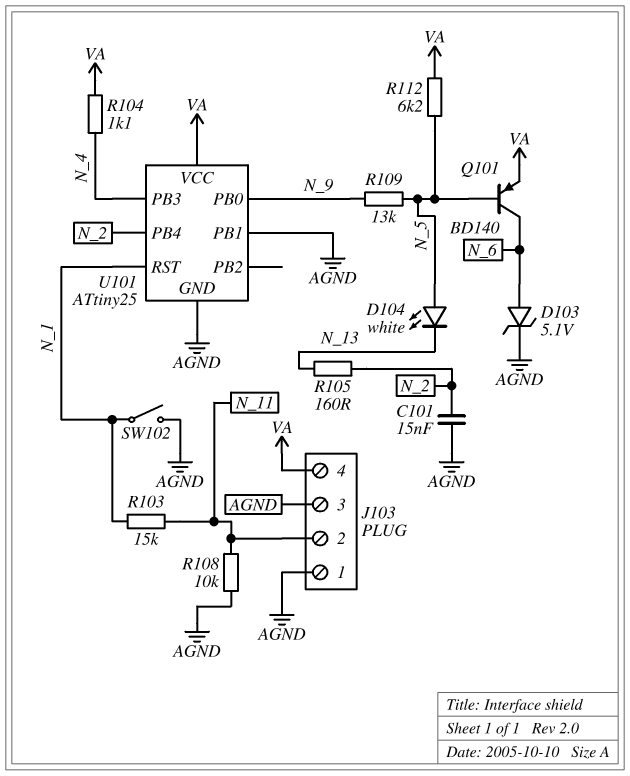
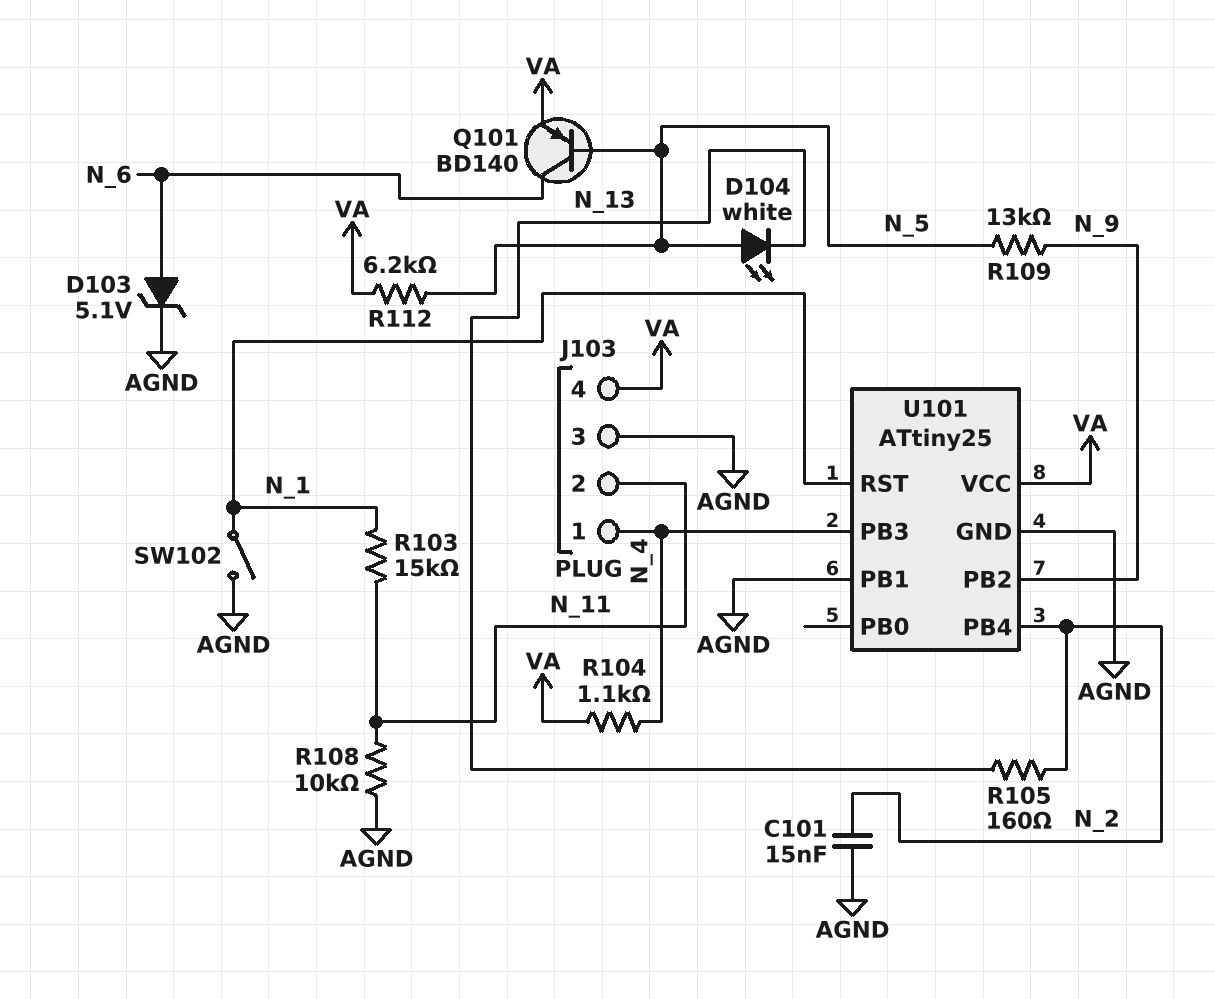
J103 pin 1: AGND -> N_4
U101 pin PB0: N_9 -> none
U101 pin PB2: none -> N_9

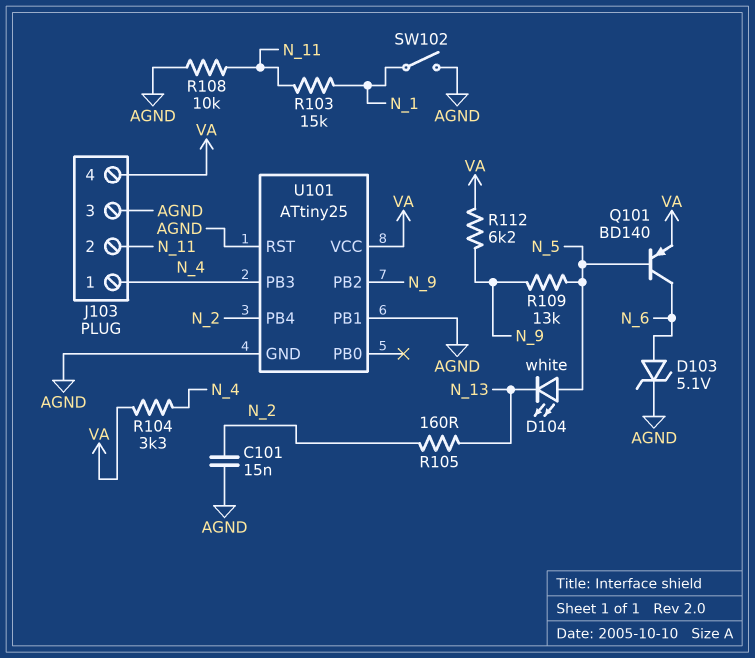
R104: 1.1k (N_4, VA) -> 3.3k (N_4, VA)
R112: 6.2k (N_5, VA) -> 6.2k (N_9, VA)
U101 pin RST: N_1 -> AGND

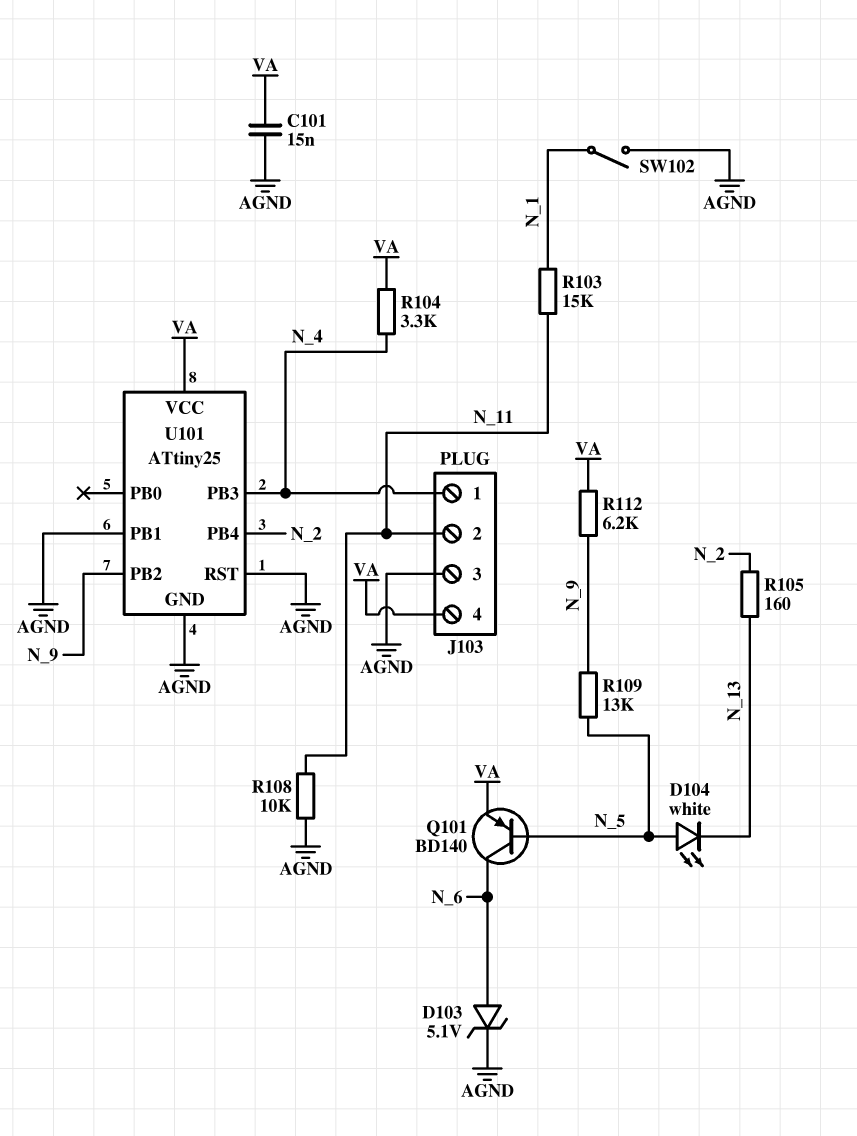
C101: 15nF (AGND, N_2) -> 15nF (AGND, VA)

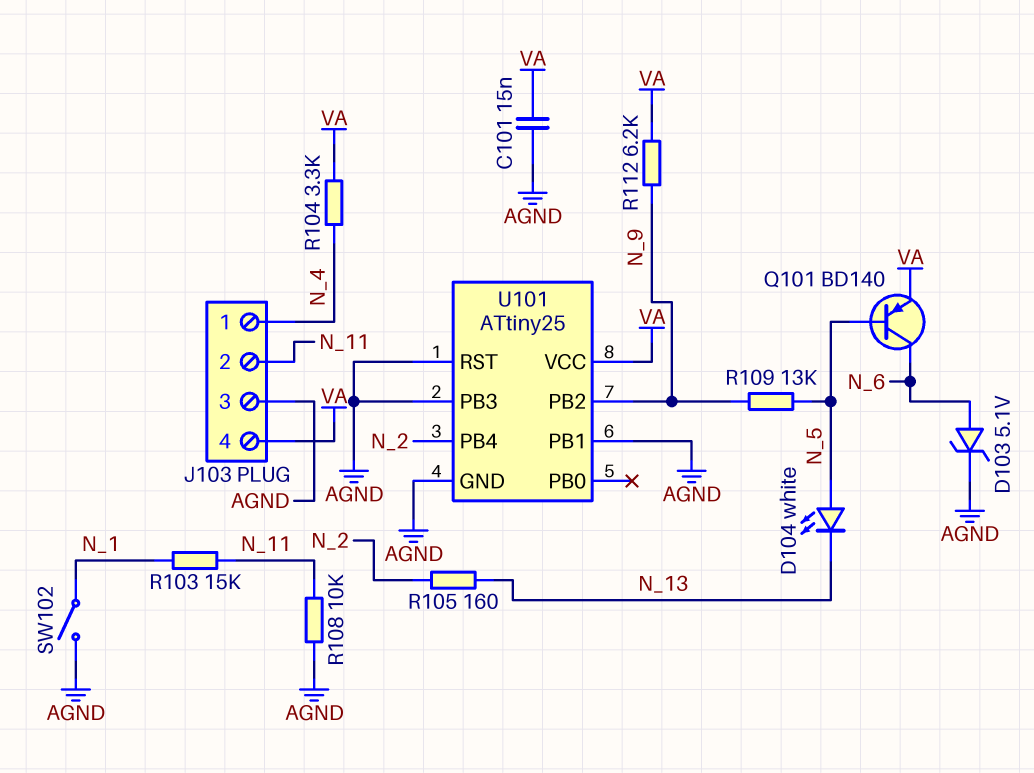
U101 pin PB3: N_4 -> AGND

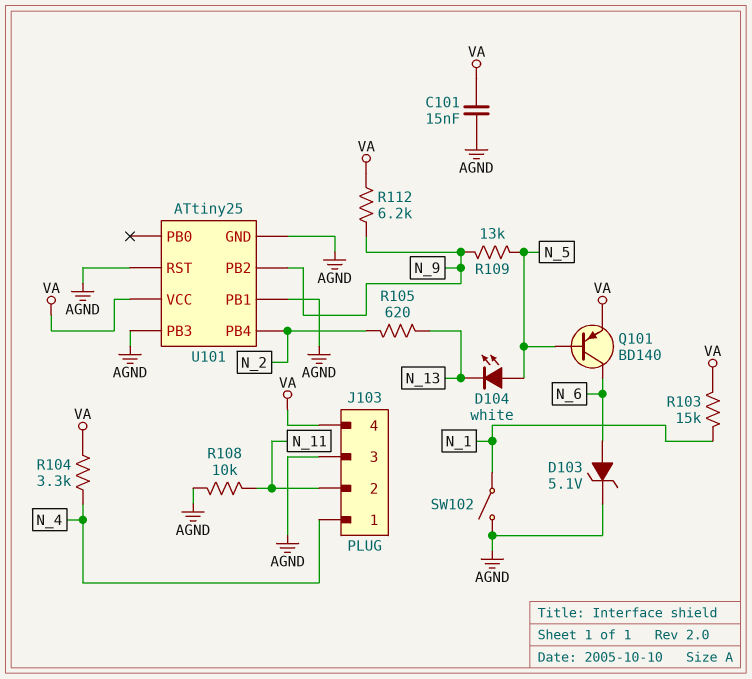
R103: 15k (N_1, N_11) -> 15k (N_1, VA)
R105: 160 (N_2, N_13) -> 620 (N_2, N_13)

